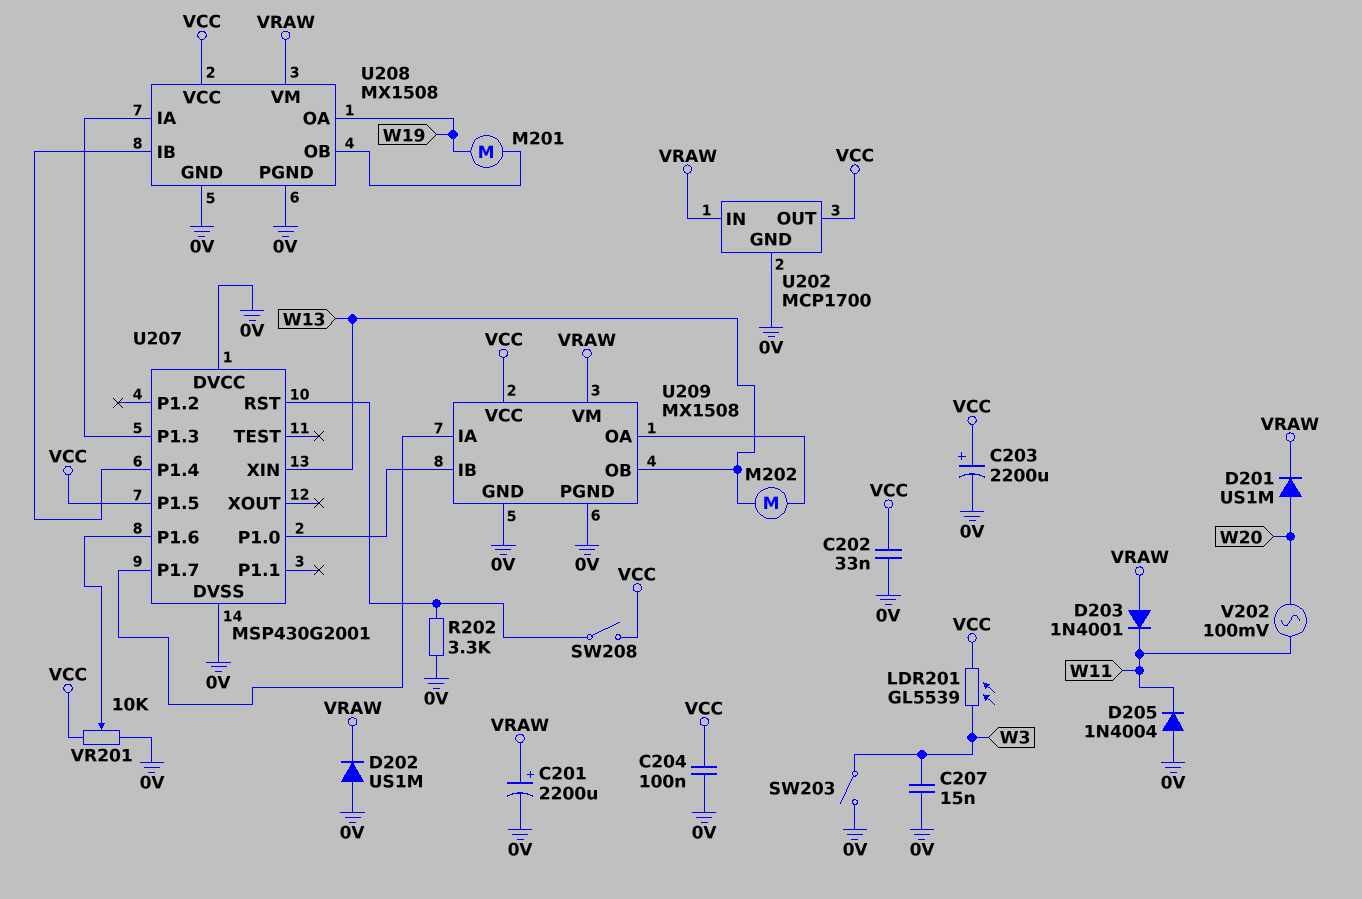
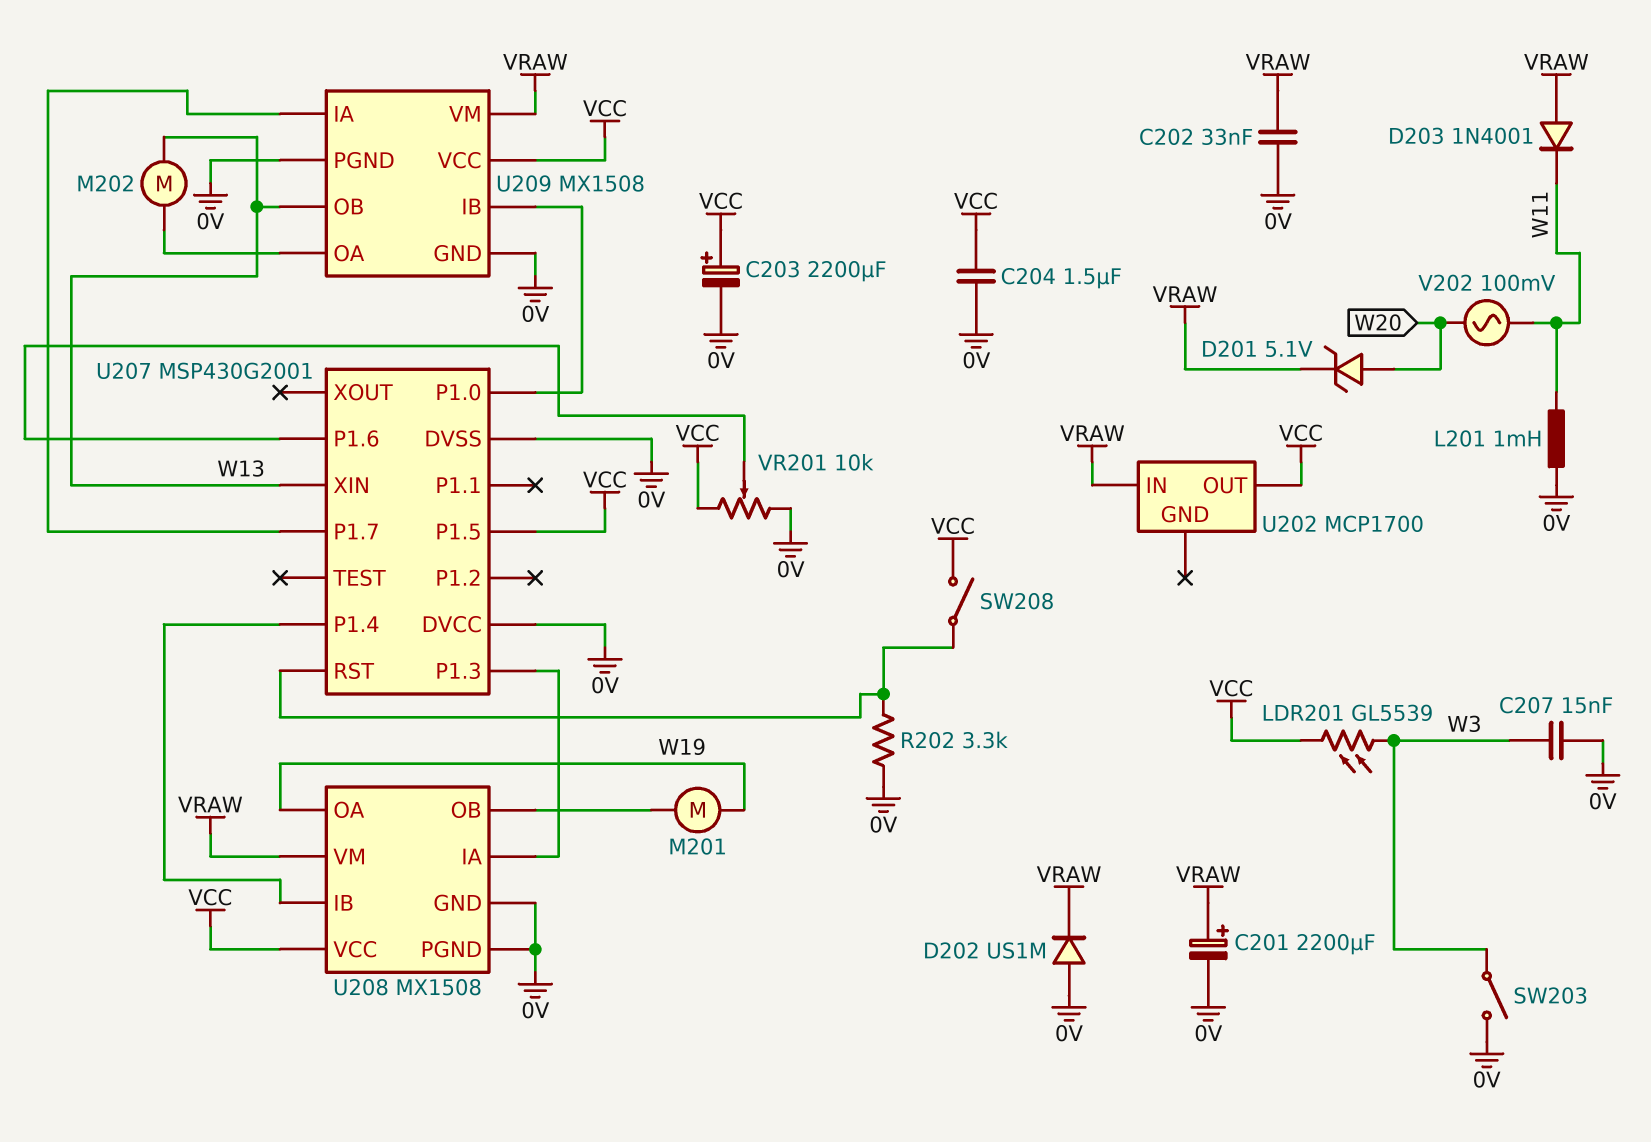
C202: 33nF (0V, VCC) -> 33nF (0V, VRAW)
C204: 100nF (0V, VCC) -> 1.5uF (0V, VCC)
D201: diode US1M (A W20, K VRAW) -> zener 5.1V (A W20, K VRAW)
D205: diode 1N4004 (A 0V, K W11) -> none
L201: none -> 1mH (0V, W11)
U202 pin GND: 0V -> none

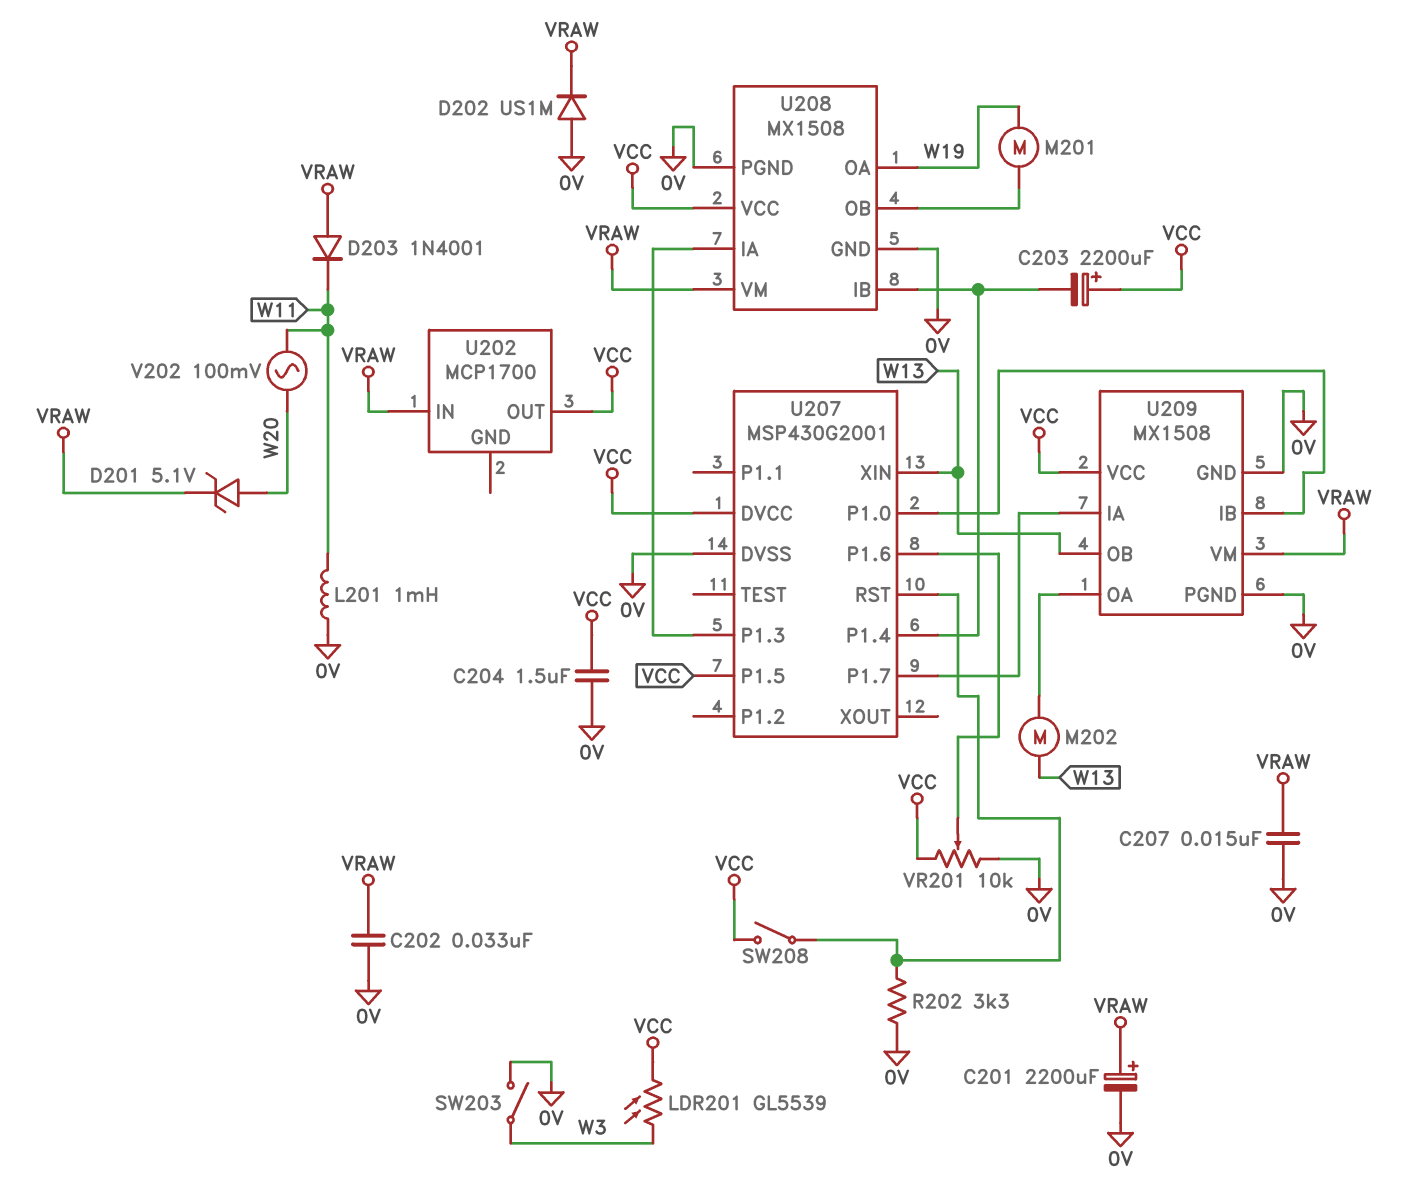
C203: 2200uF (plus VCC, minus 0V) -> 2200uF (plus VCC, minus U207/P1.4)
C207: 15nF (0V, W3) -> 15nF (0V, VRAW)
U207 pin DVCC: 0V -> VCC

